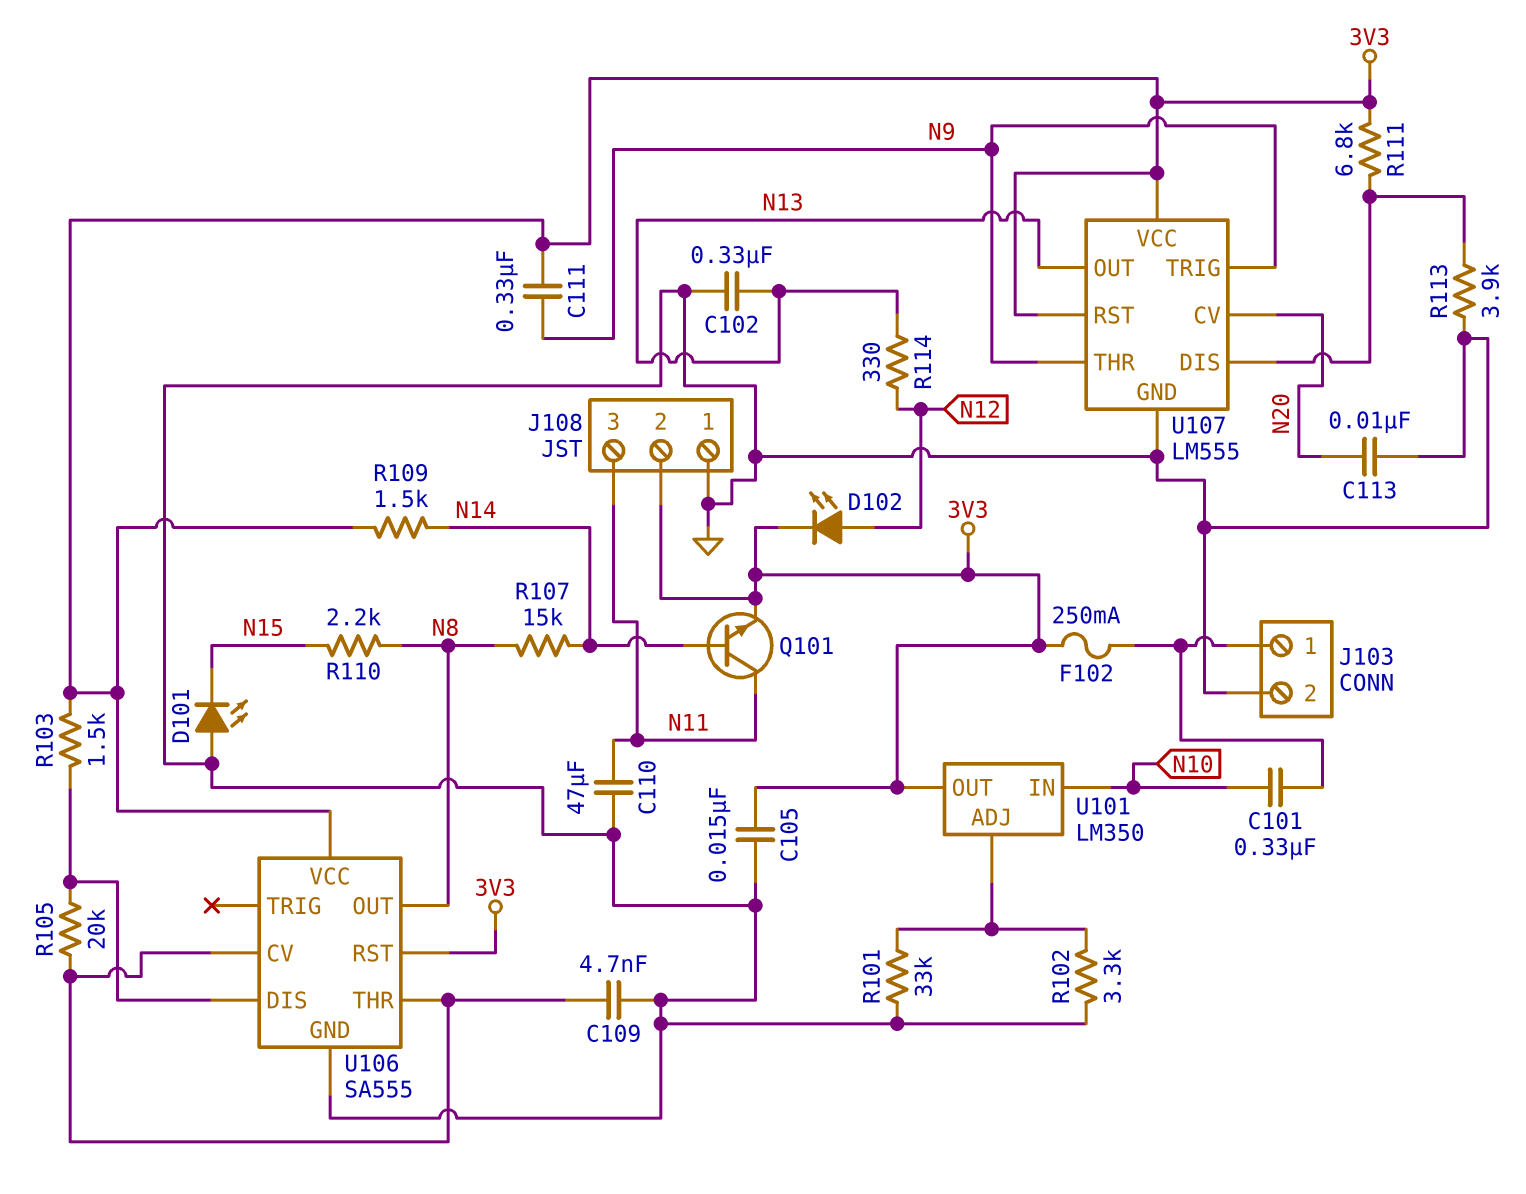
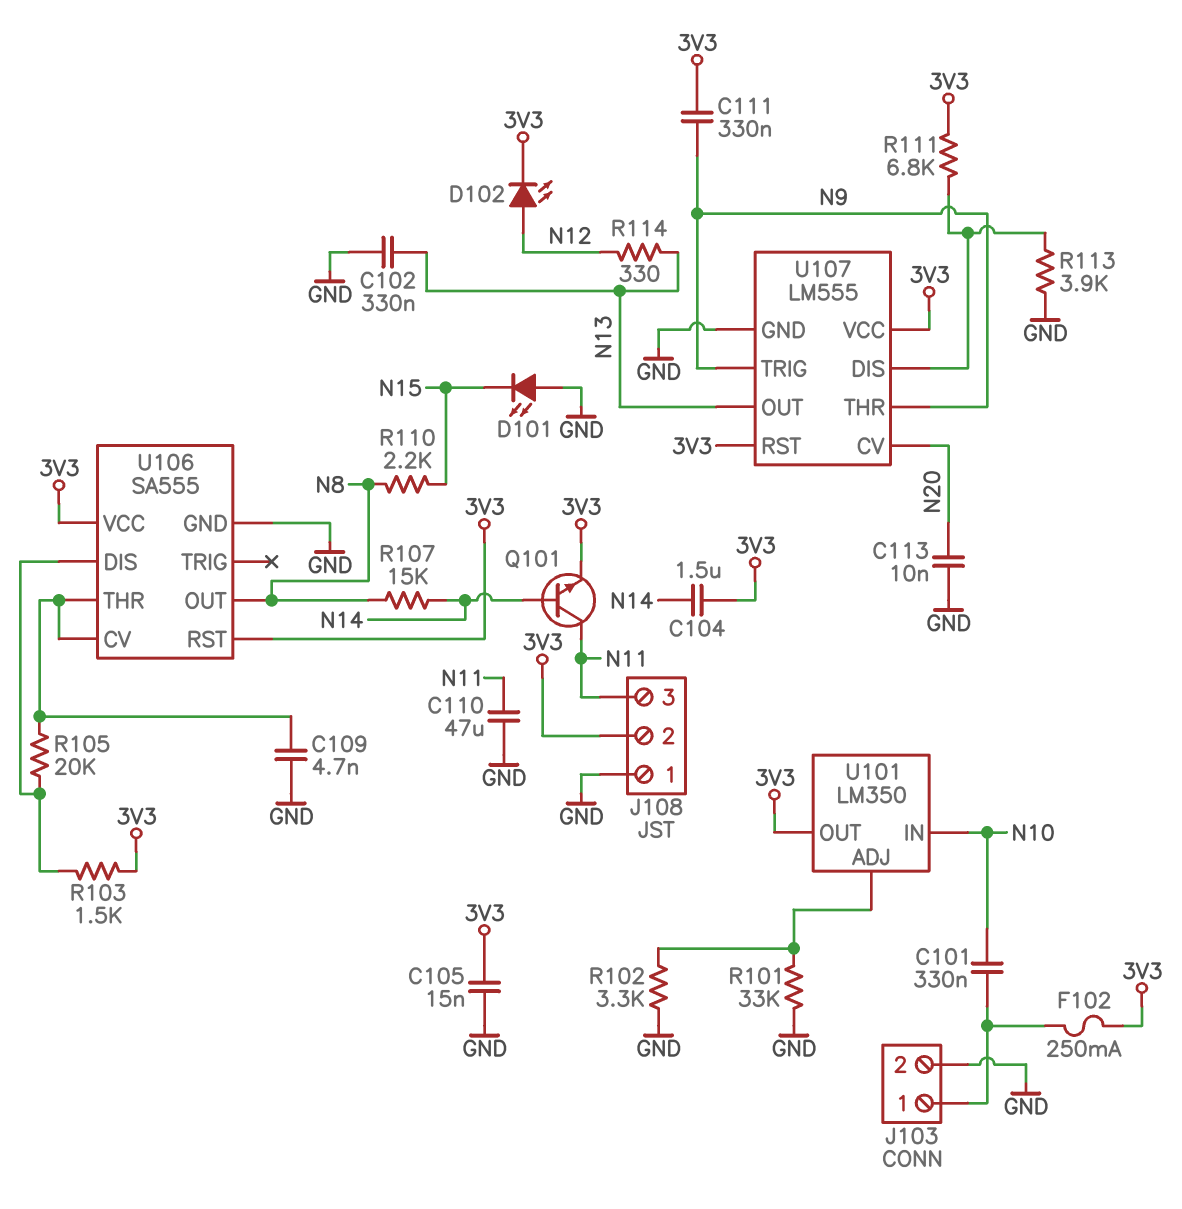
C104: none -> 1.5uF (3V3, N14)
R109: 1.5k (3V3, N14) -> none

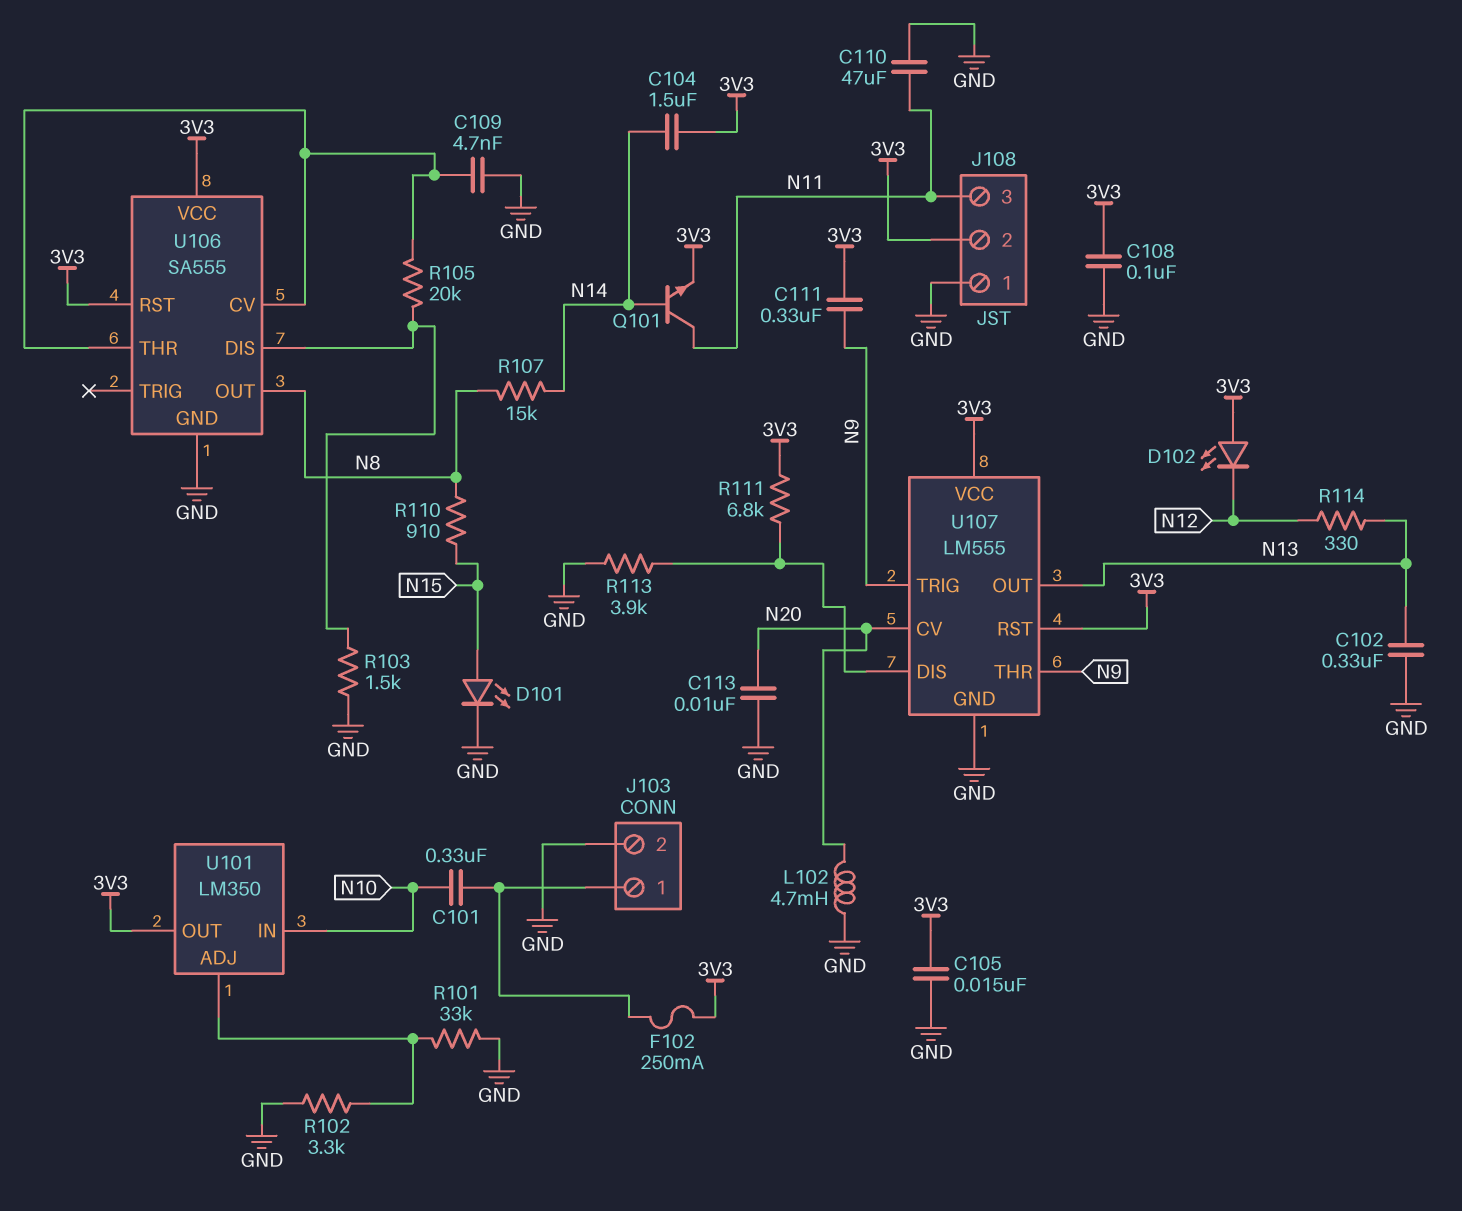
C108: none -> 100nF (3V3, GND)
D101: LED (A GND, K N15) -> LED (A N15, K GND)
D102: LED (A N12, K 3V3) -> LED (A 3V3, K N12)
L102: none -> 4.7mH (GND, N20)
R103: 1.5k (3V3, U106/DIS) -> 1.5k (GND, U106/DIS)
R110: 2.2k (N8, N15) -> 910 (N8, N15)

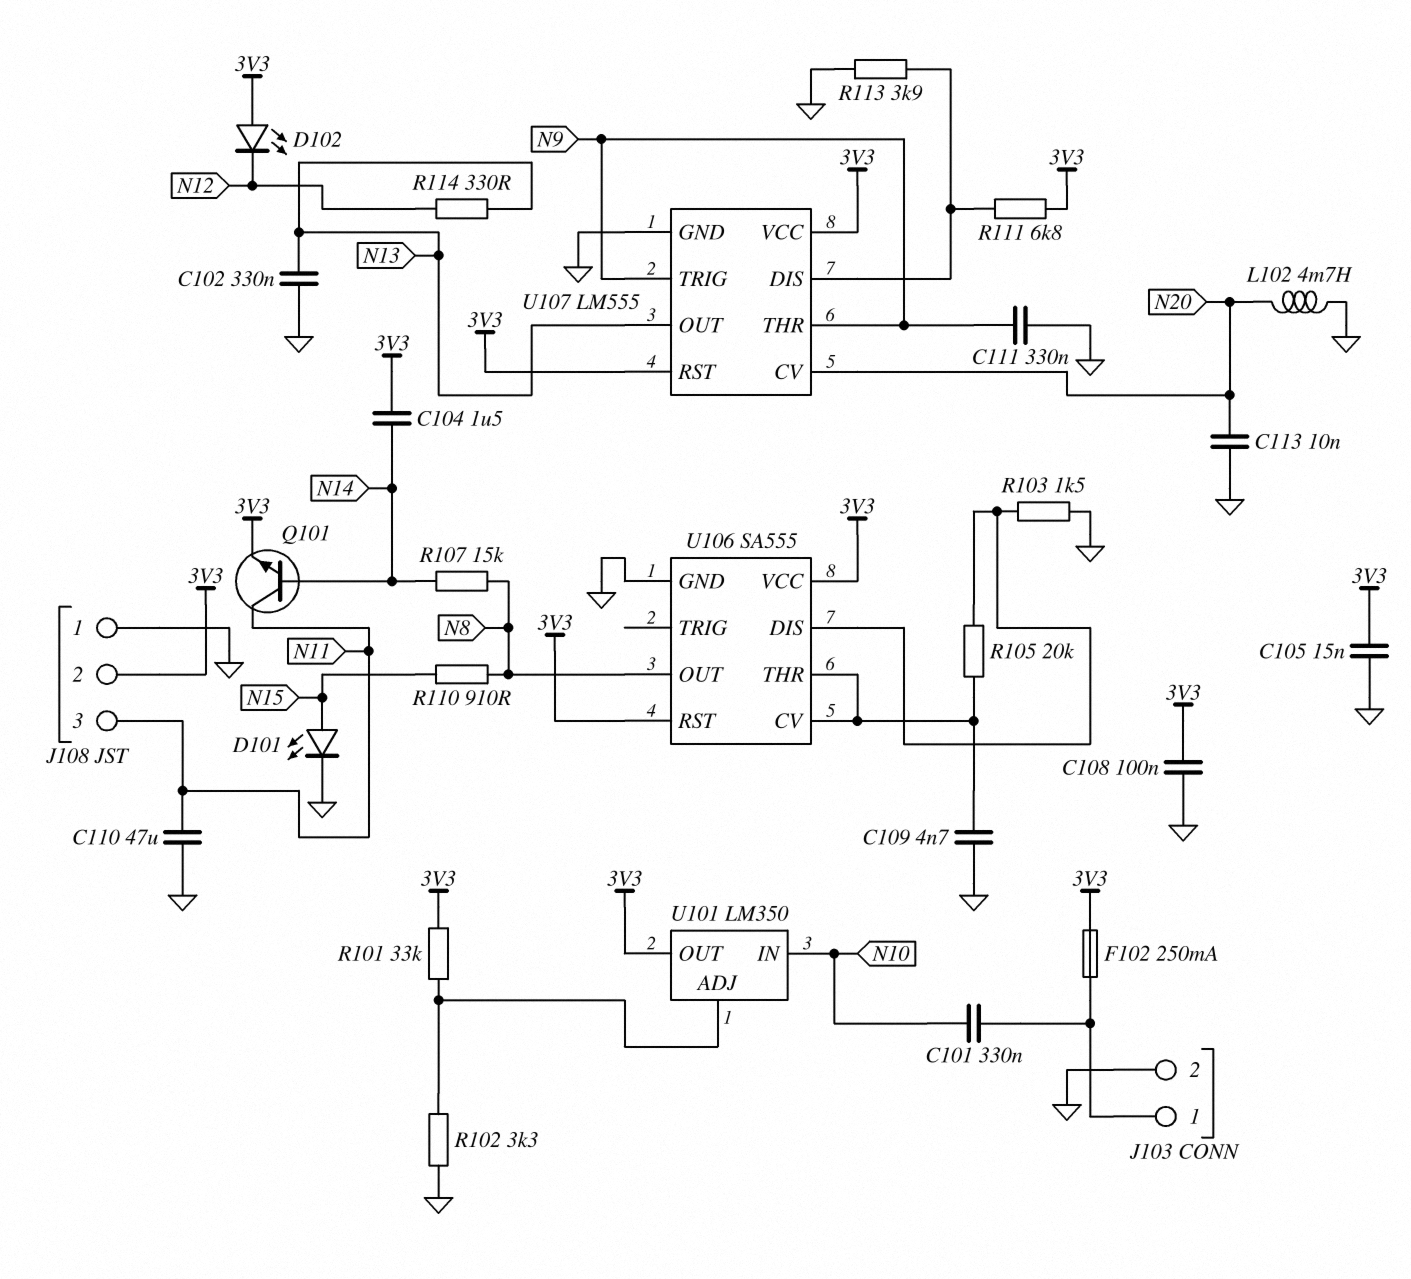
C111: 330nF (3V3, N9) -> 330nF (GND, N9)
R101: 33k (GND, U101/ADJ) -> 33k (3V3, U101/ADJ)

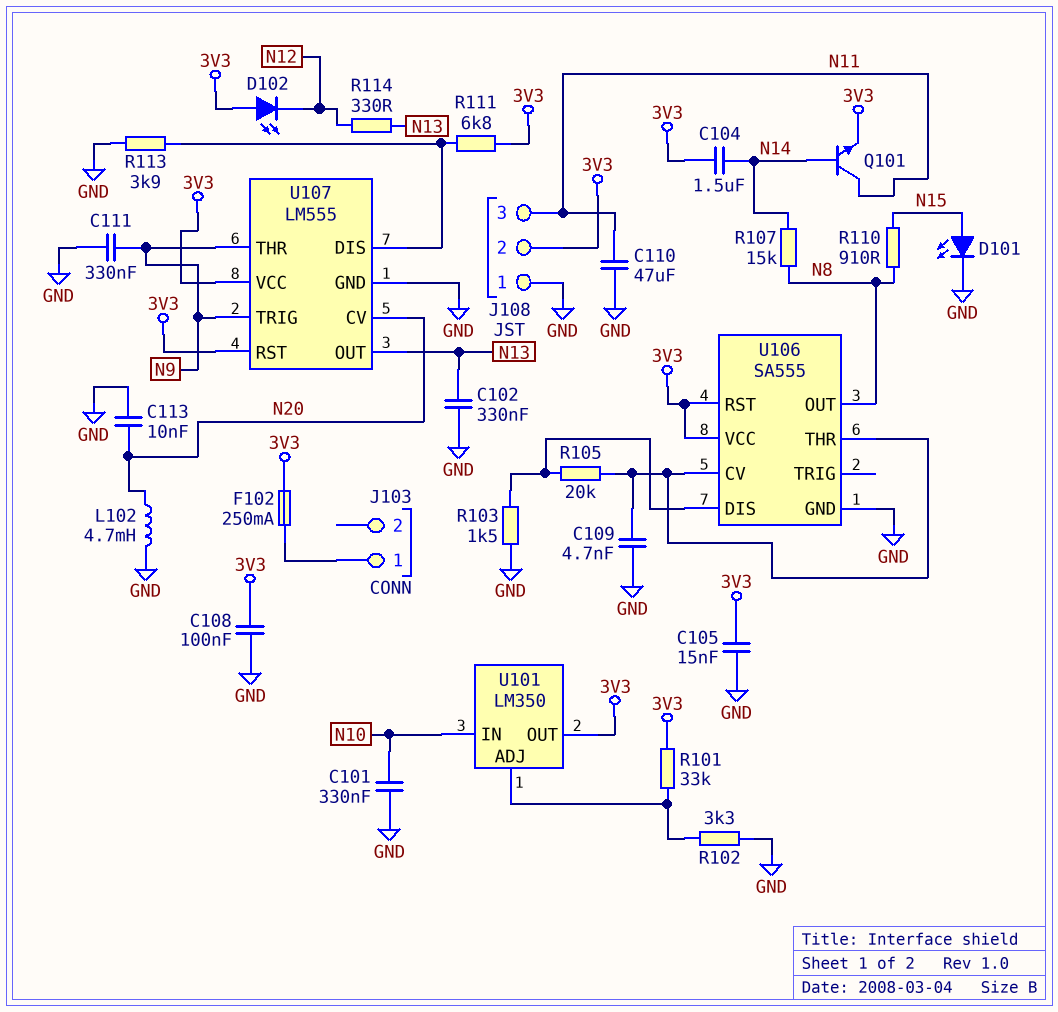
C101: 330nF (J103/1, N10) -> 330nF (GND, N10)
J103 pin 2: GND -> none

